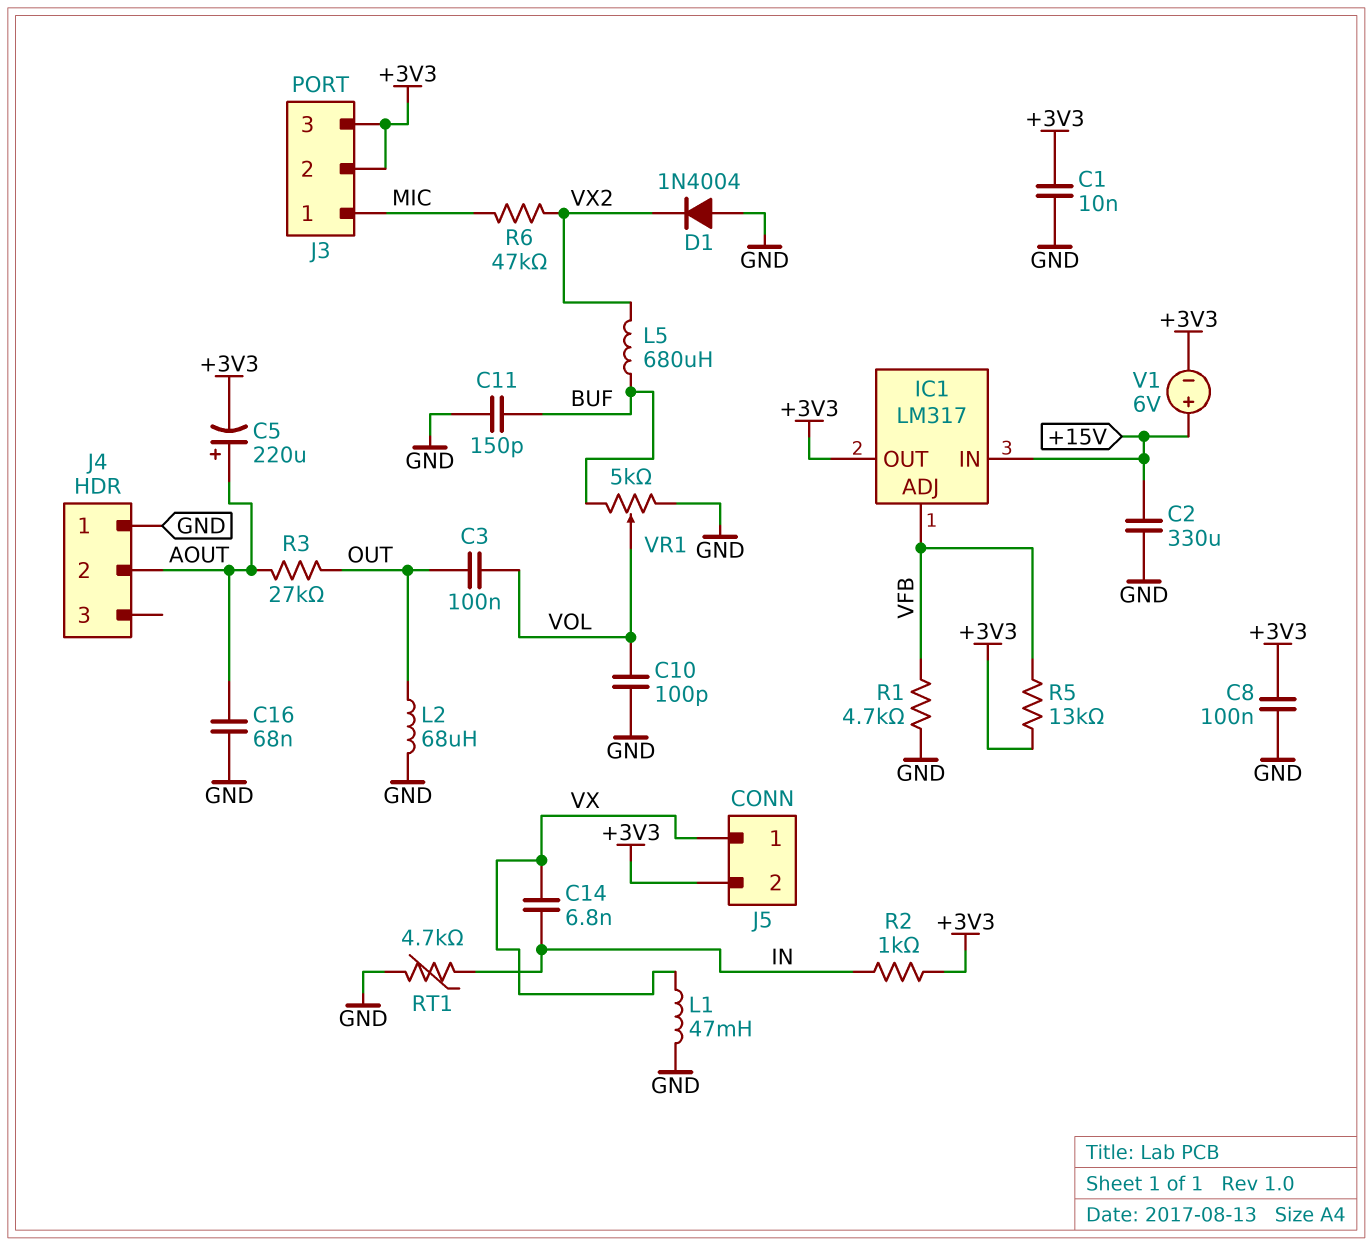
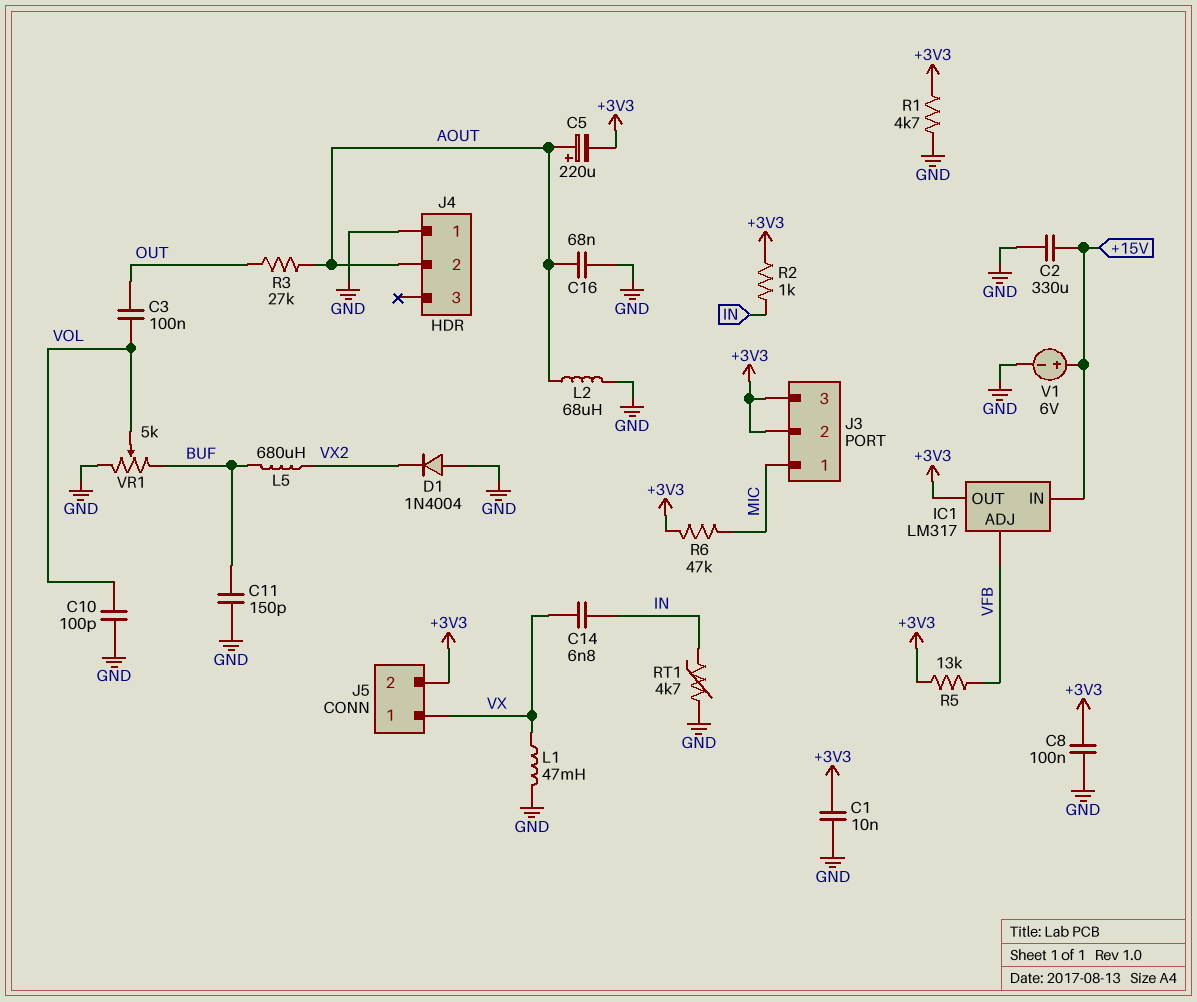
L2: 68uH (GND, OUT) -> 68uH (AOUT, GND)
R1: 4.7k (GND, VFB) -> 4.7k (+3V3, GND)
R6: 47k (MIC, VX2) -> 47k (+3V3, MIC)
V1: 6V (plus +15V, minus +3V3) -> 6V (plus +15V, minus GND)

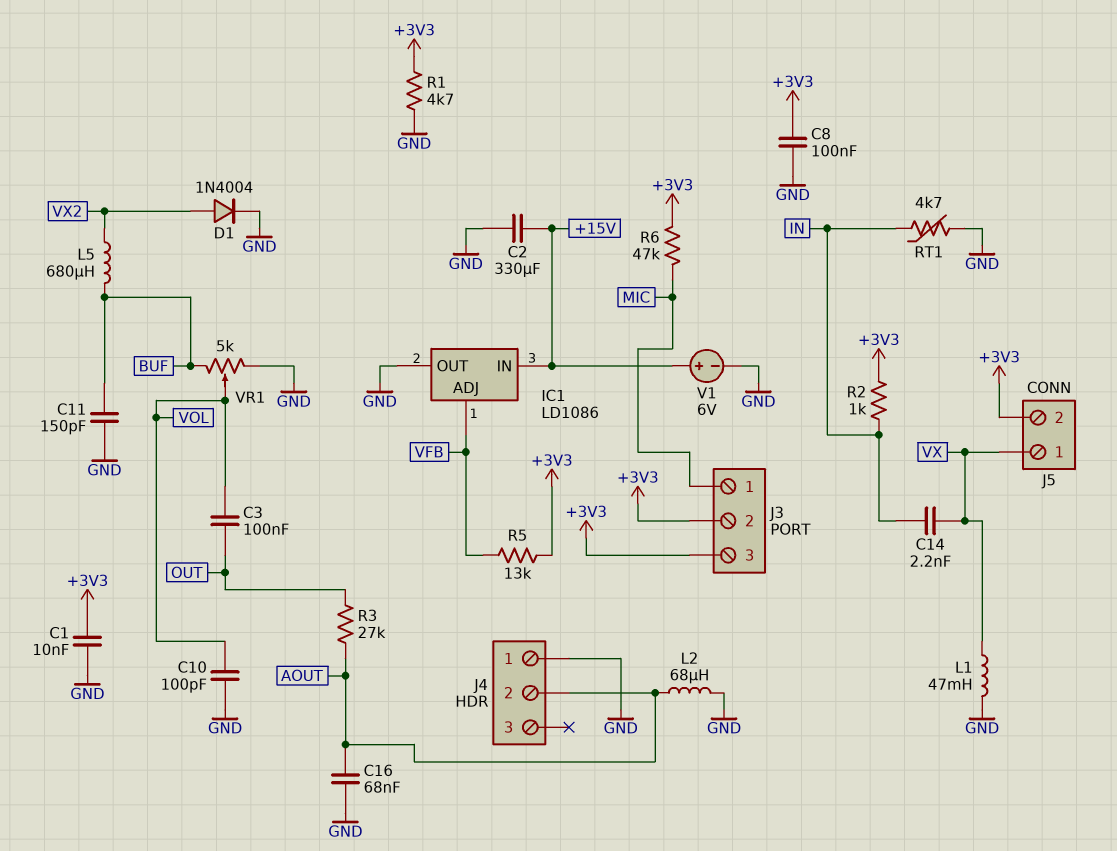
C5: 220uF (plus AOUT, minus +3V3) -> none
C14: 6.8nF (IN, VX) -> 2.2nF (IN, VX)
D1: diode 1N4004 (A GND, K VX2) -> diode 1N4004 (A VX2, K GND)
IC1: LM317 -> LD1086
IC1 pin OUT: +3V3 -> GND

